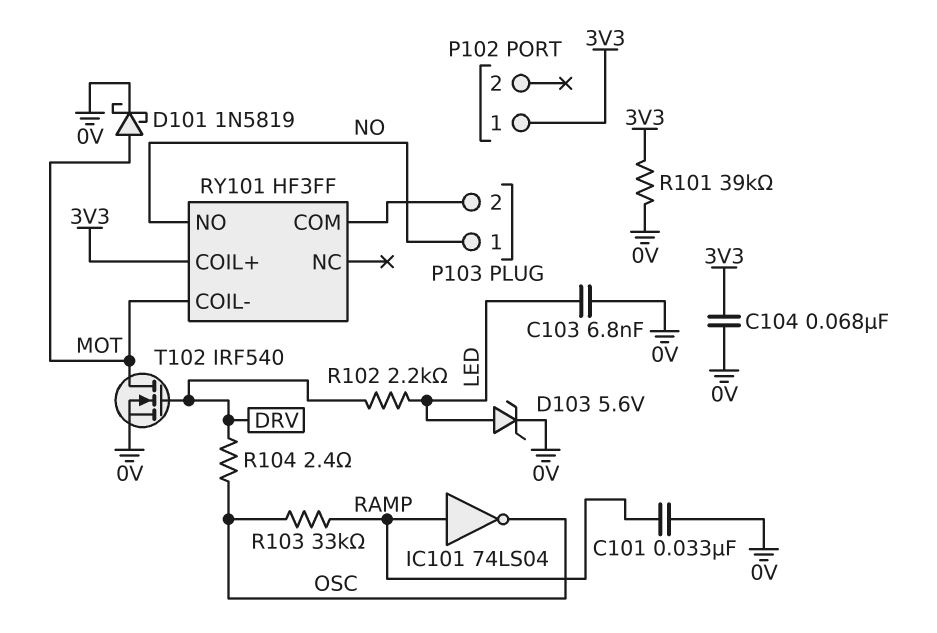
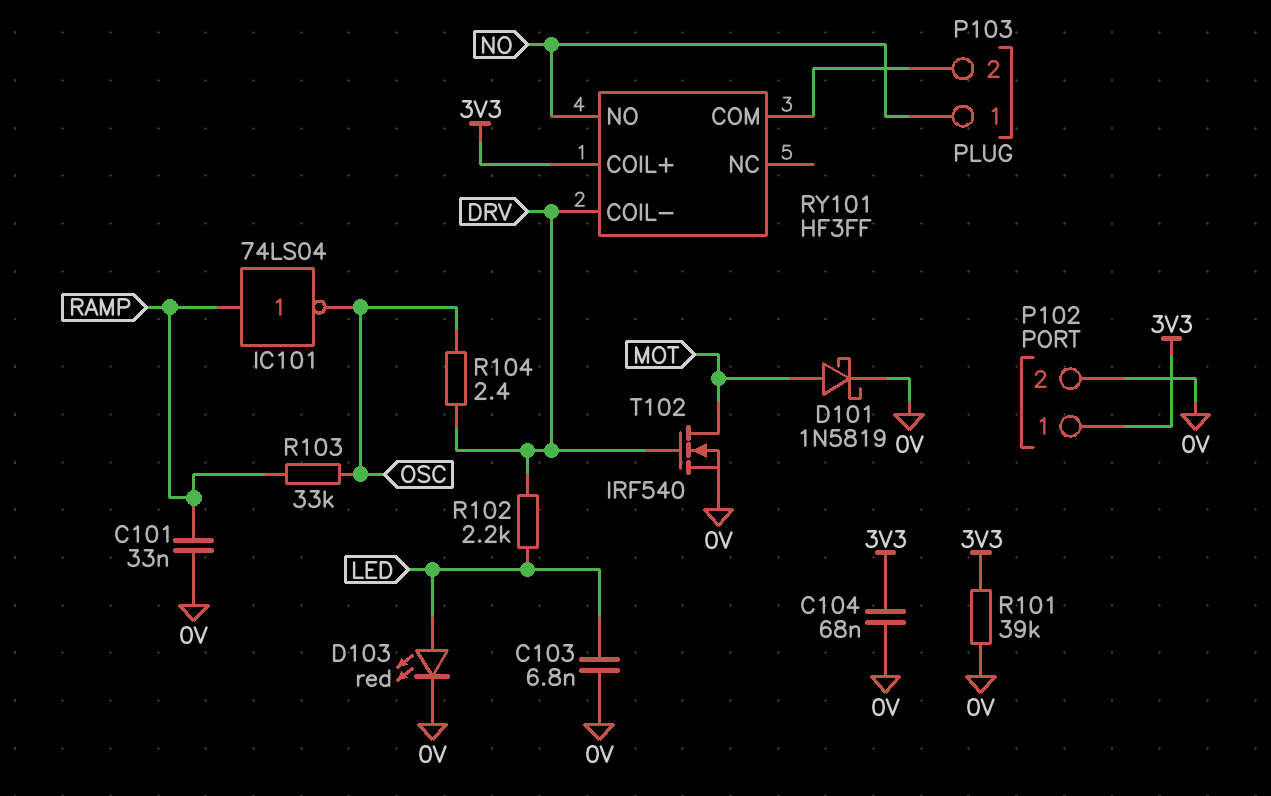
D103: zener 5.6V (A LED, K 0V) -> LED red (A LED, K 0V)
P102 pin 2: none -> 0V
RY101 pin COIL-: MOT -> DRV

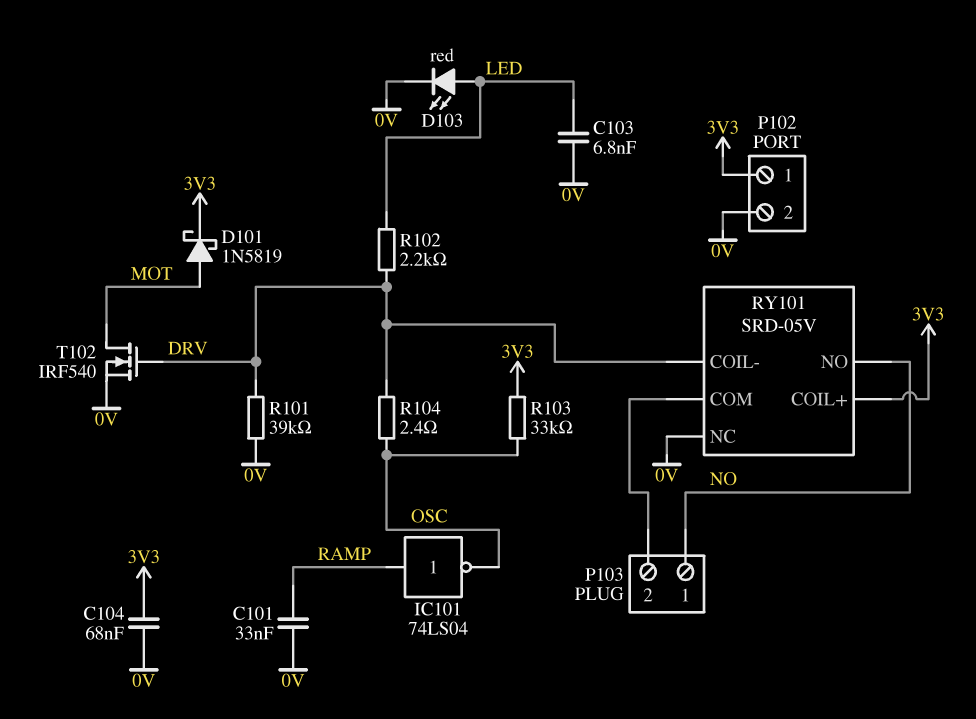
D101: schottky 1N5819 (A MOT, K 0V) -> schottky 1N5819 (A MOT, K 3V3)
R101: 39k (0V, 3V3) -> 39k (0V, DRV)
R103: 33k (OSC, RAMP) -> 33k (3V3, OSC)
RY101: HF3FF -> SRD-05V
RY101 pin NC: none -> 0V

